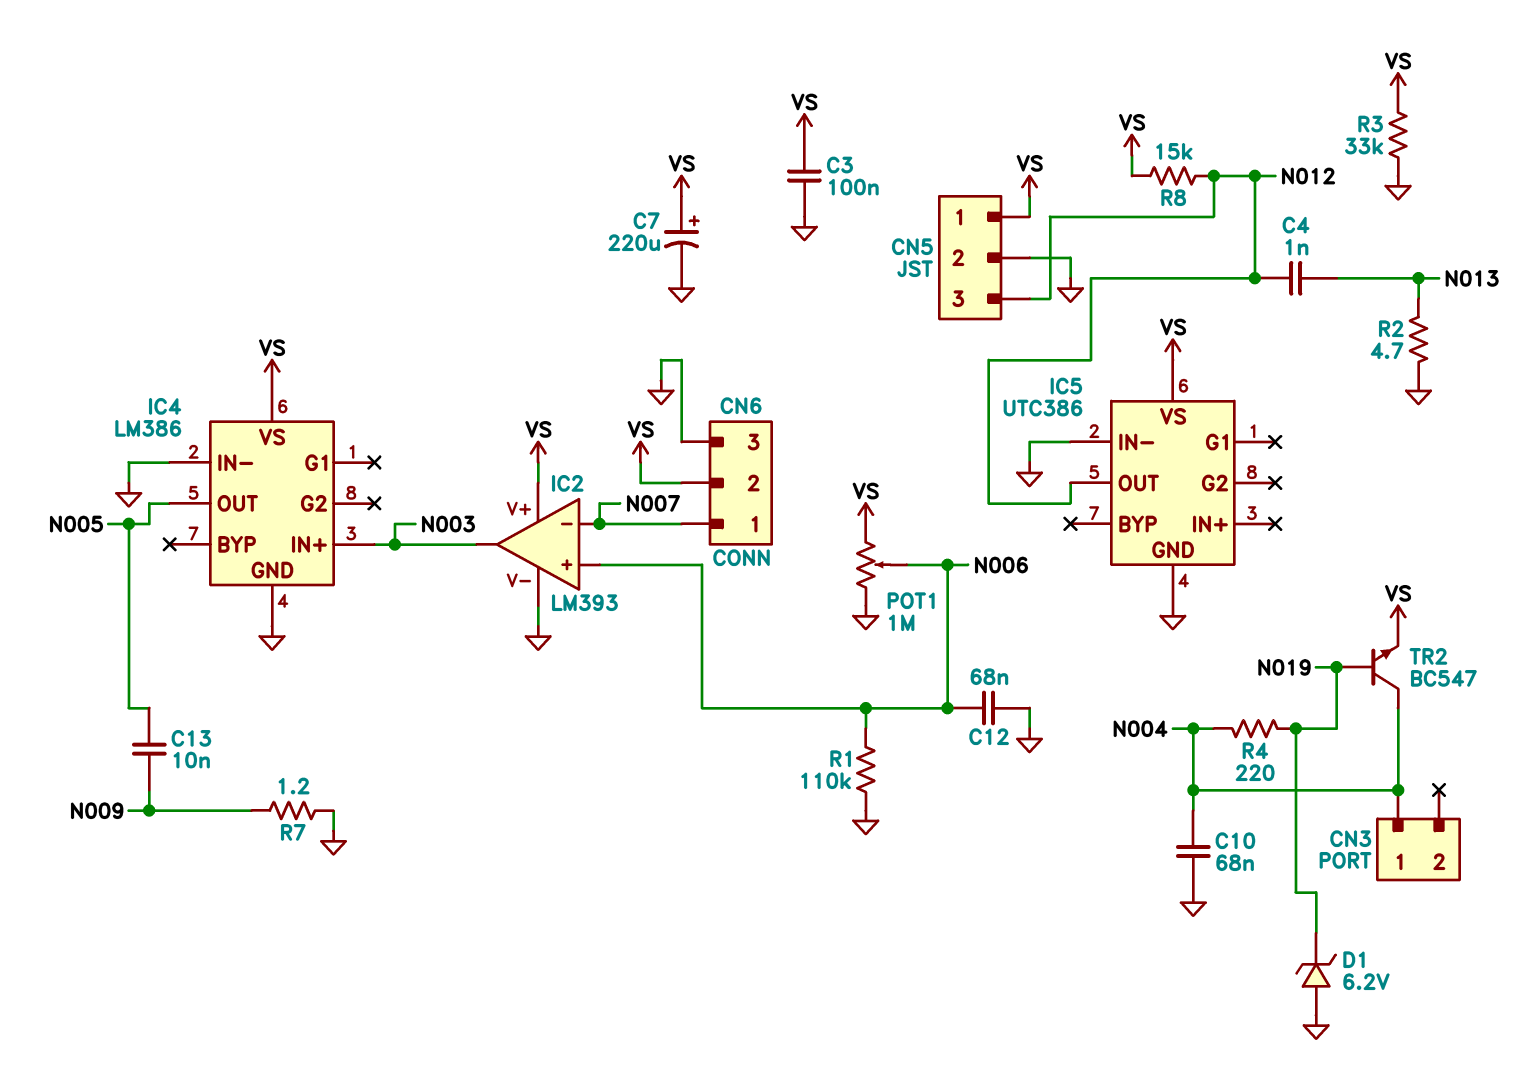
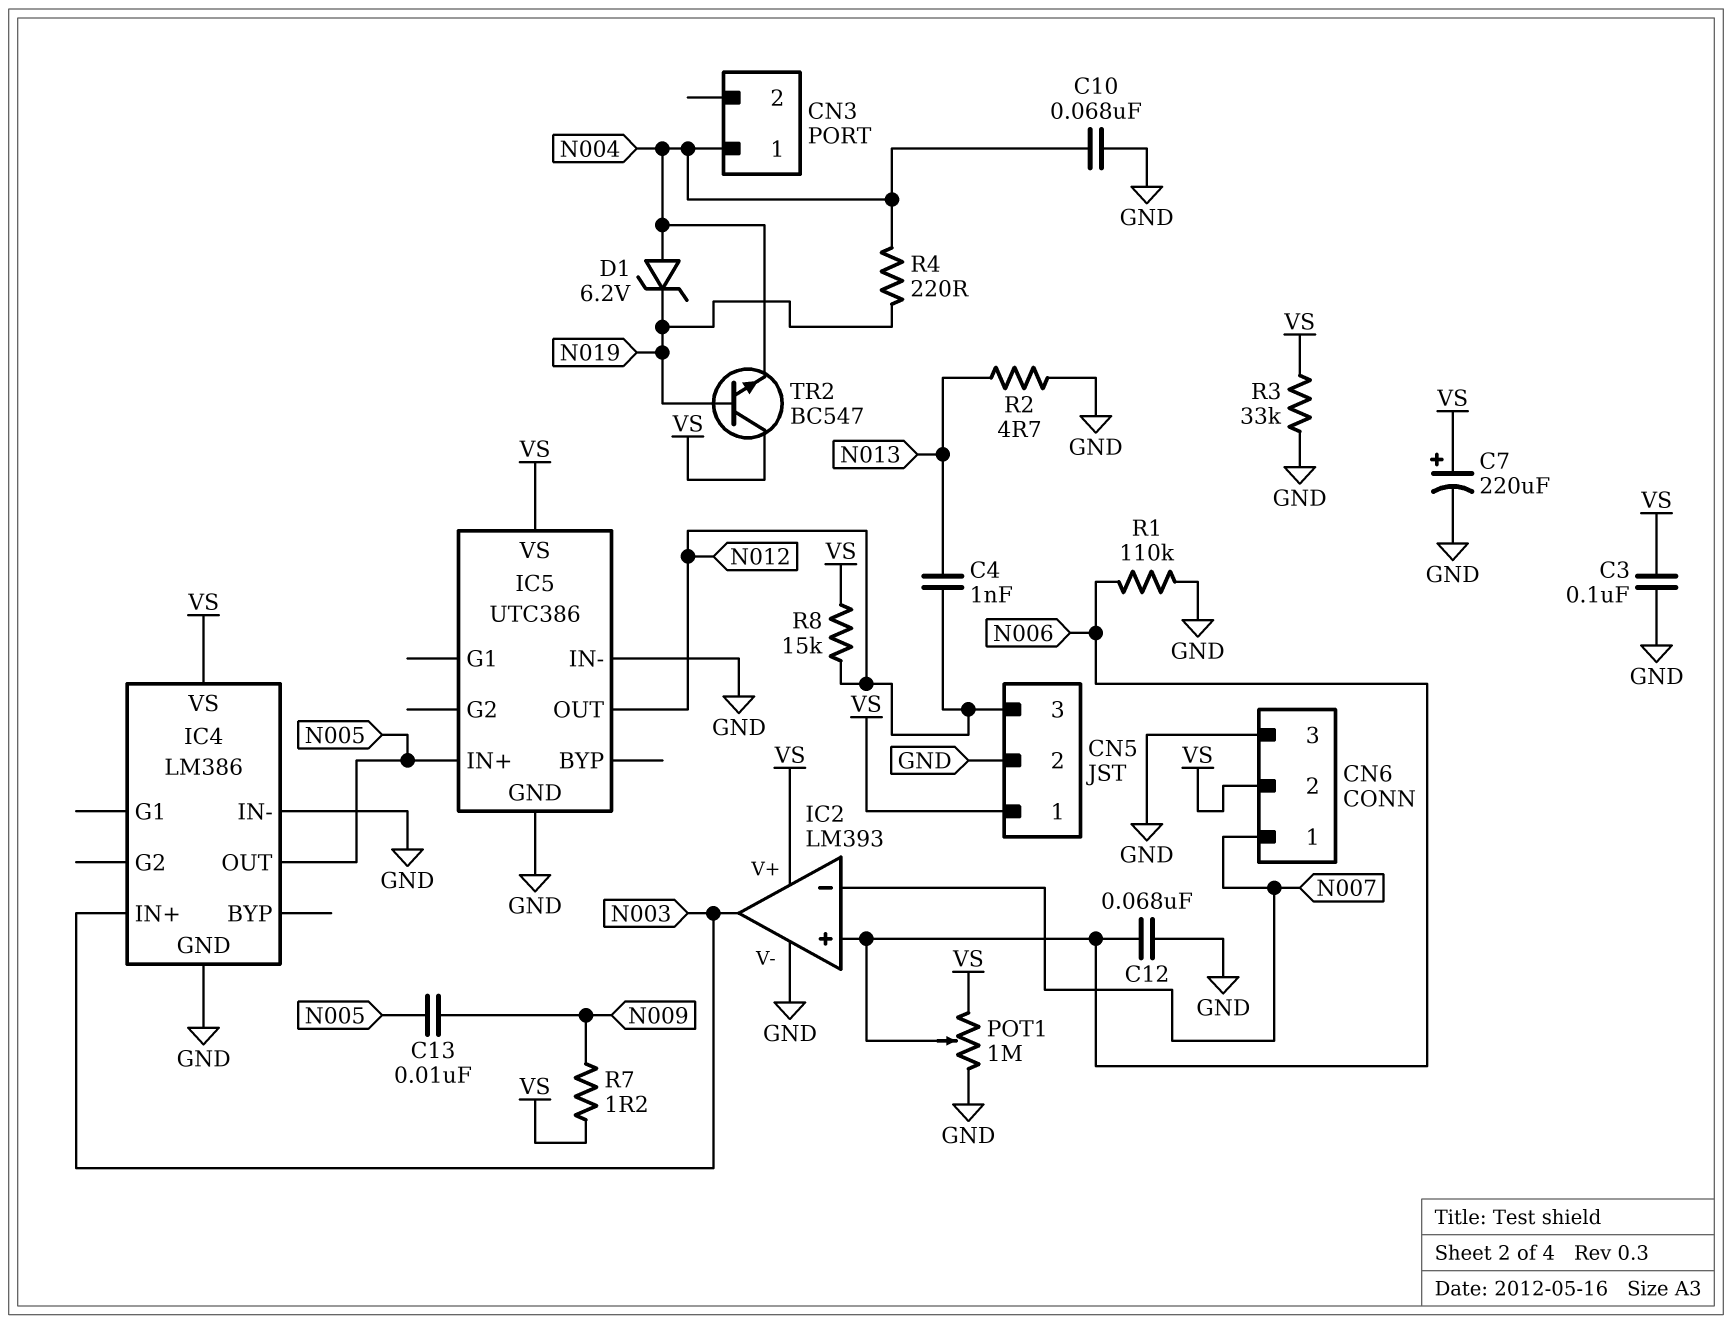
D1: zener 6.2V (A GND, K N019) -> zener 6.2V (A N004, K N019)
IC5 pin IN+: none -> N005
R7: 1.2 (GND, N009) -> 1.2 (N009, VS)
TR2: NPN BC547 (B N019, C N004, E VS) -> NPN BC547 (B N019, C VS, E N004)

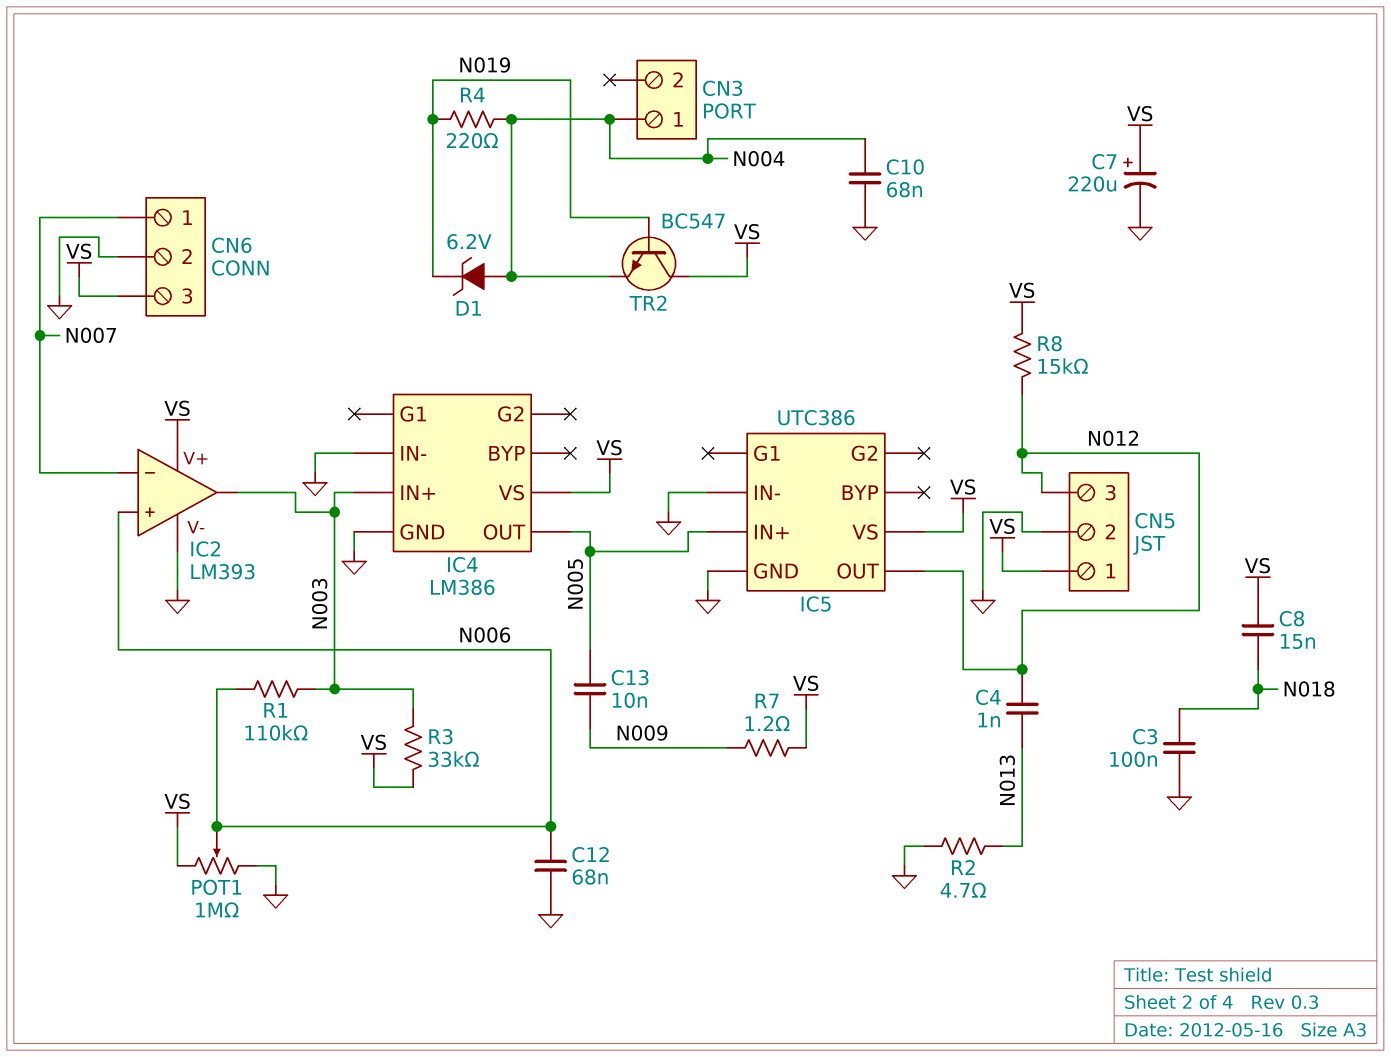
C3: 100nF (GND, VS) -> 100nF (GND, N018)
C8: none -> 15nF (N018, VS)
CN6 pin 2: VS -> GND
CN6 pin 3: GND -> VS
R1: 110k (GND, N006) -> 110k (N003, N006)
R3: 33k (GND, VS) -> 33k (N003, VS)

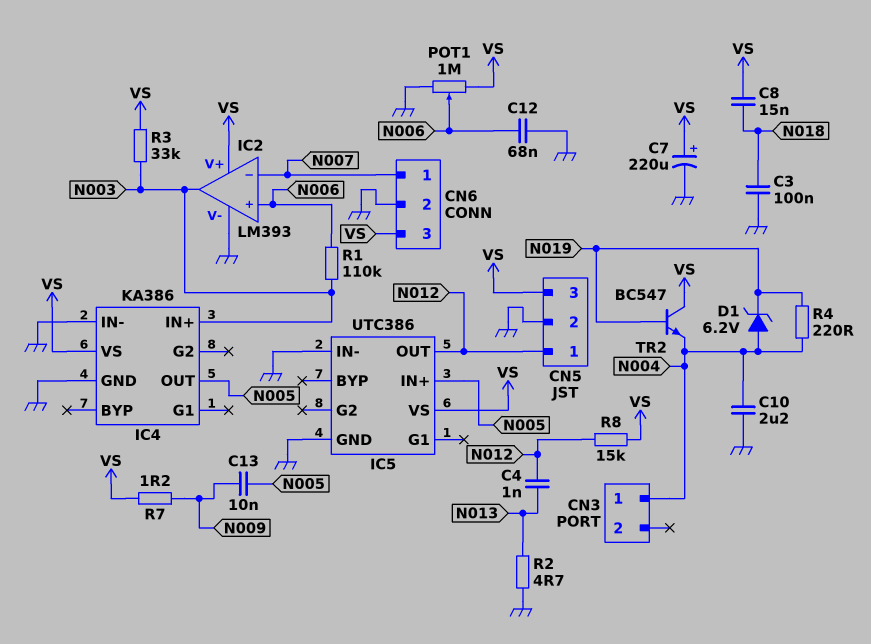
C10: 68nF (GND, N004) -> 2.2uF (GND, N004)
CN5 pin 1: VS -> N012
CN5 pin 3: N012 -> VS
IC4: LM386 -> KA386

